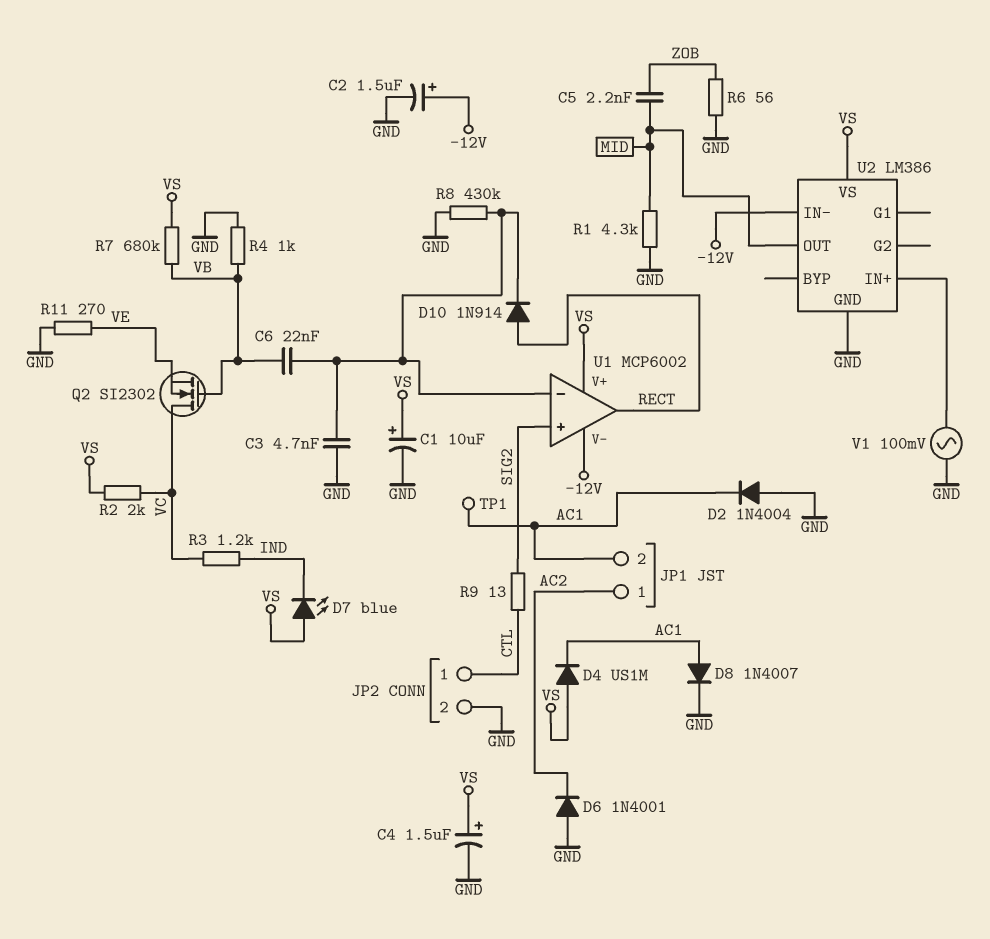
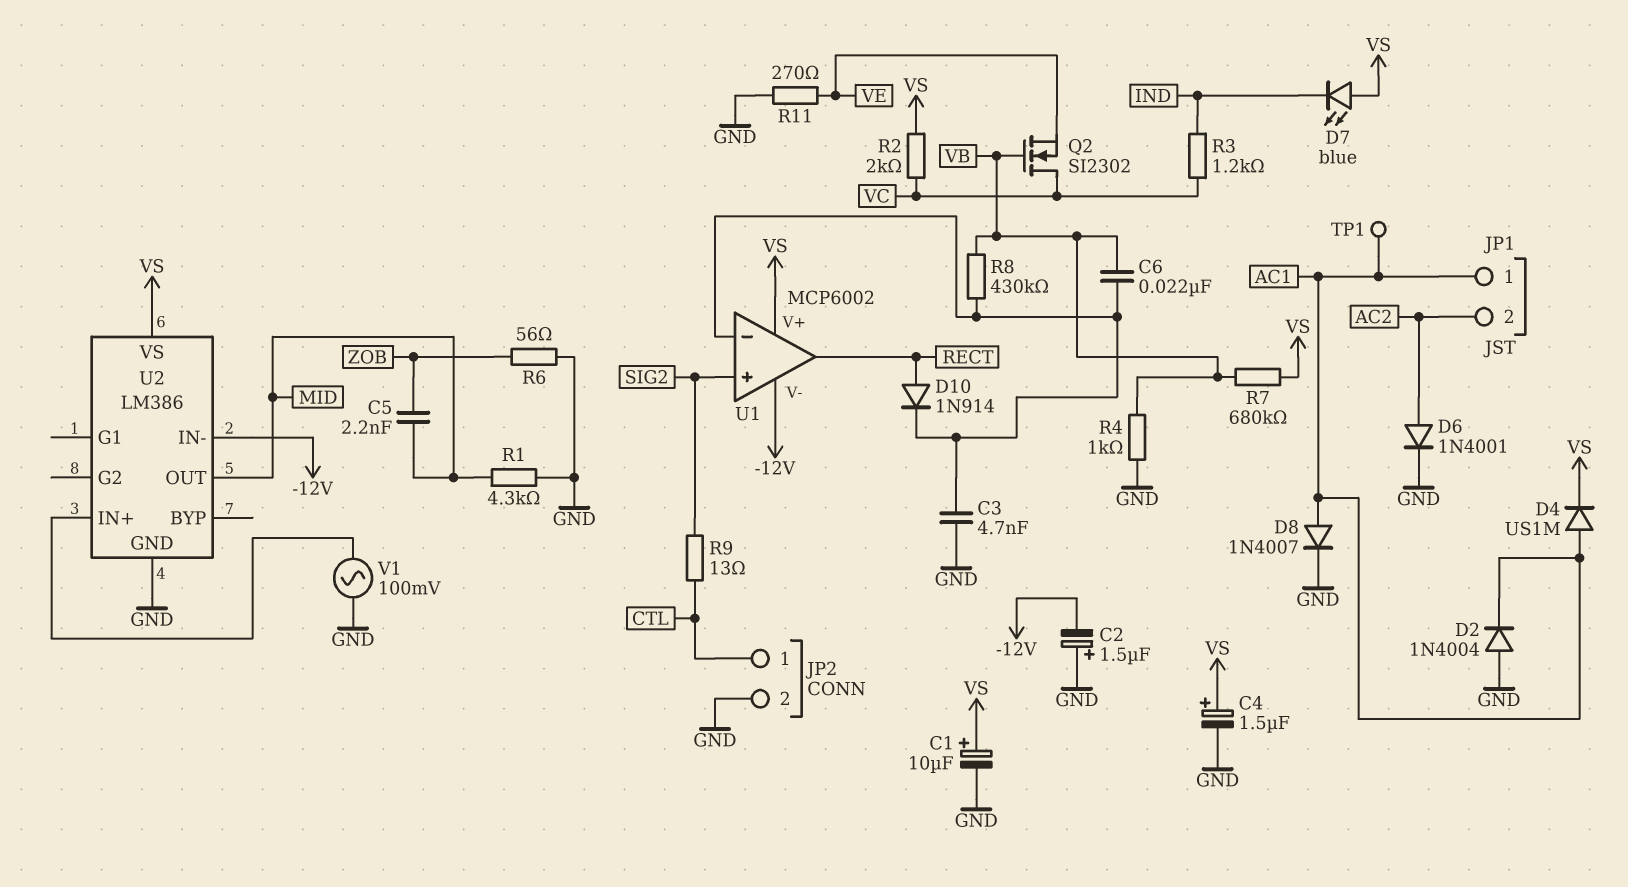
C2: 1.5uF (plus -12V, minus GND) -> 1.5uF (plus GND, minus -12V)
D4: diode US1M (A VS, K AC1) -> diode US1M (A AC1, K VS)
D6: diode 1N4001 (A GND, K AC2) -> diode 1N4001 (A AC2, K GND)
JP1 pin 1: AC2 -> AC1
JP1 pin 2: AC1 -> AC2
R8: 430k (GND, U1/in-) -> 430k (U1/in-, VB)

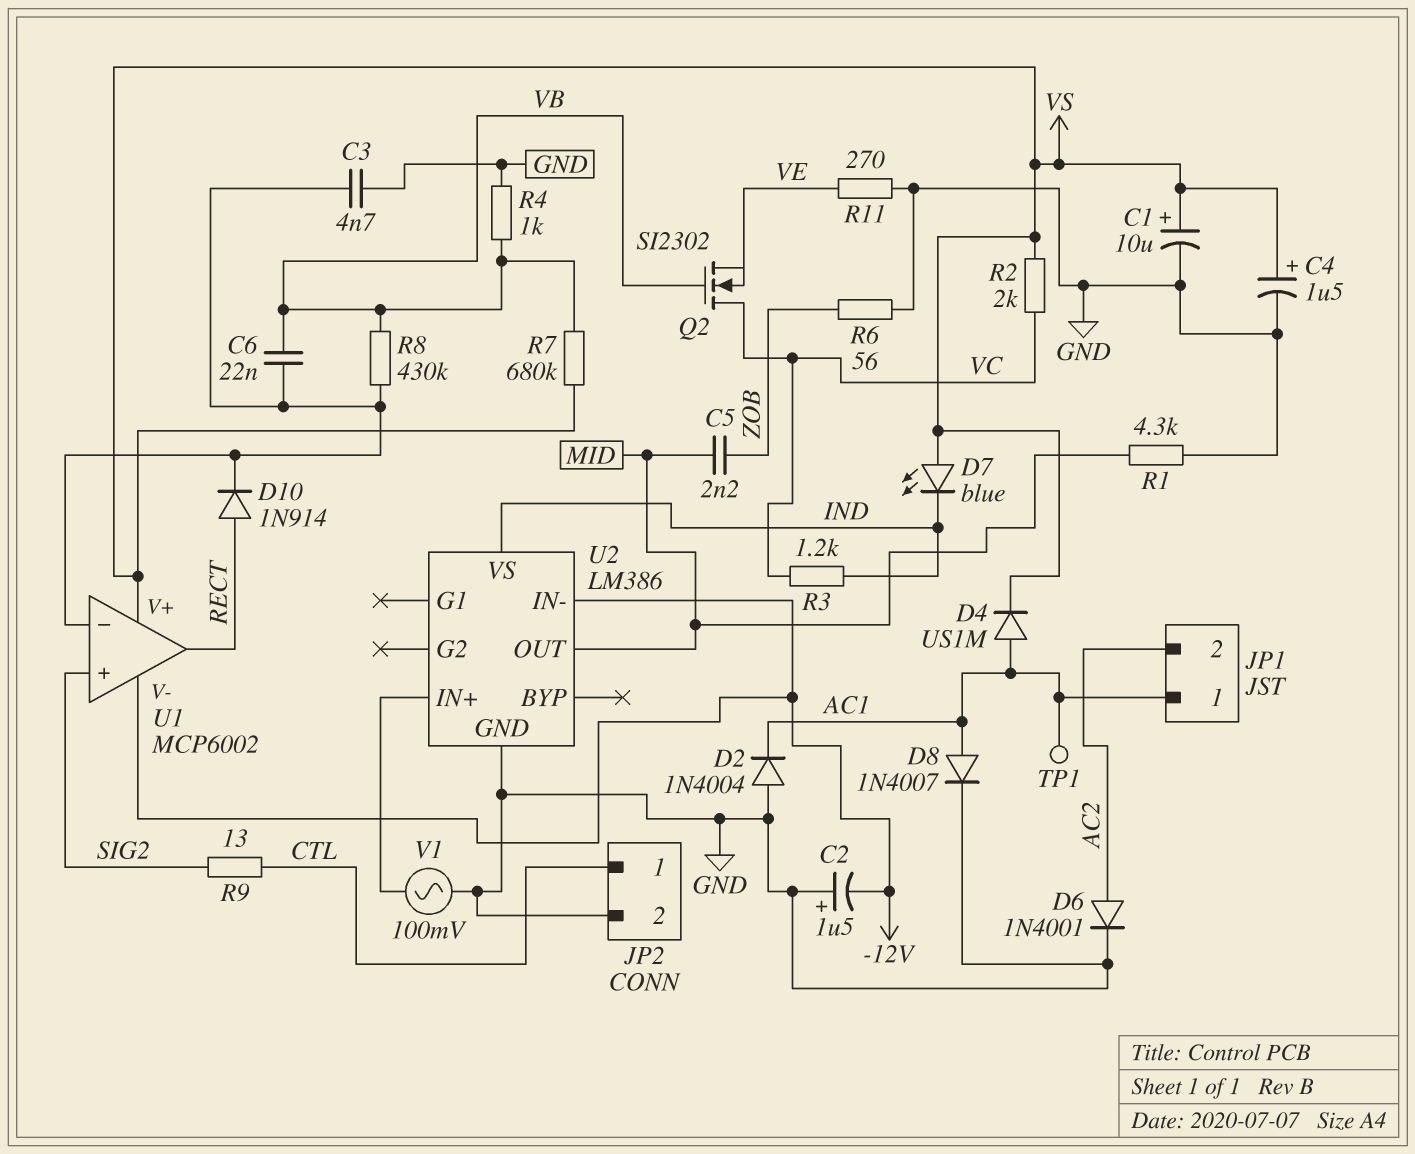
U2 pin VS: VS -> IND

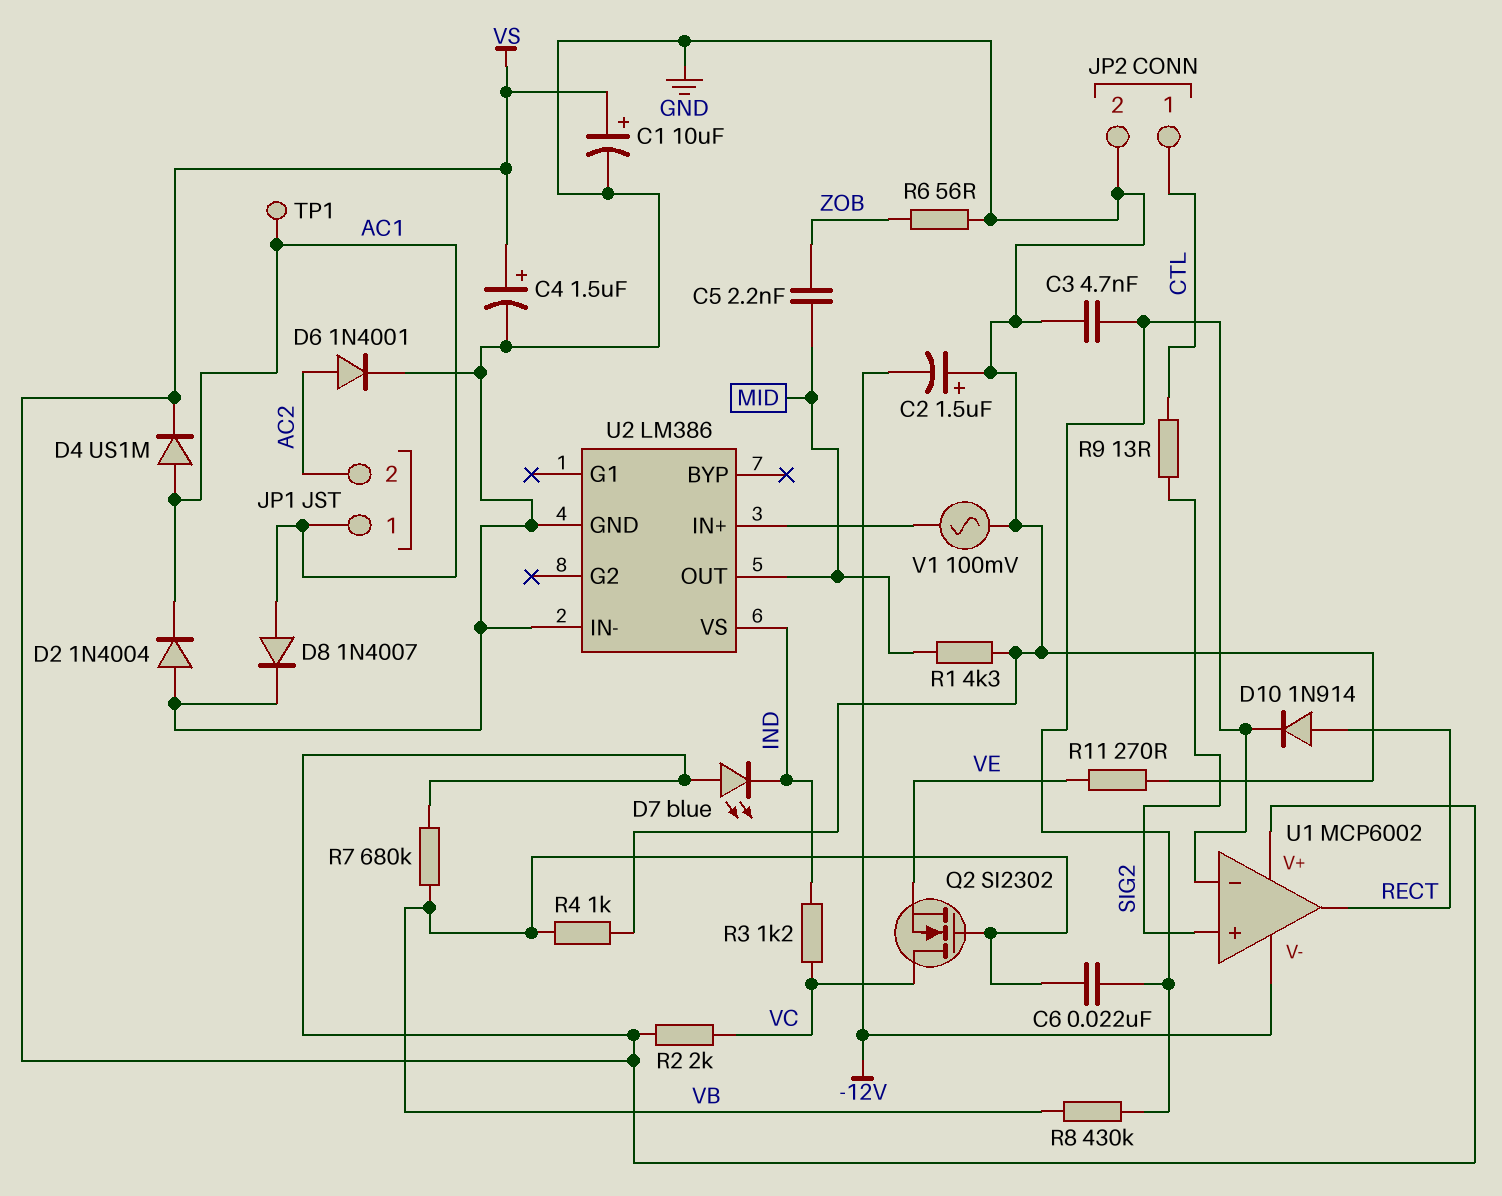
U2 pin IN-: -12V -> GND

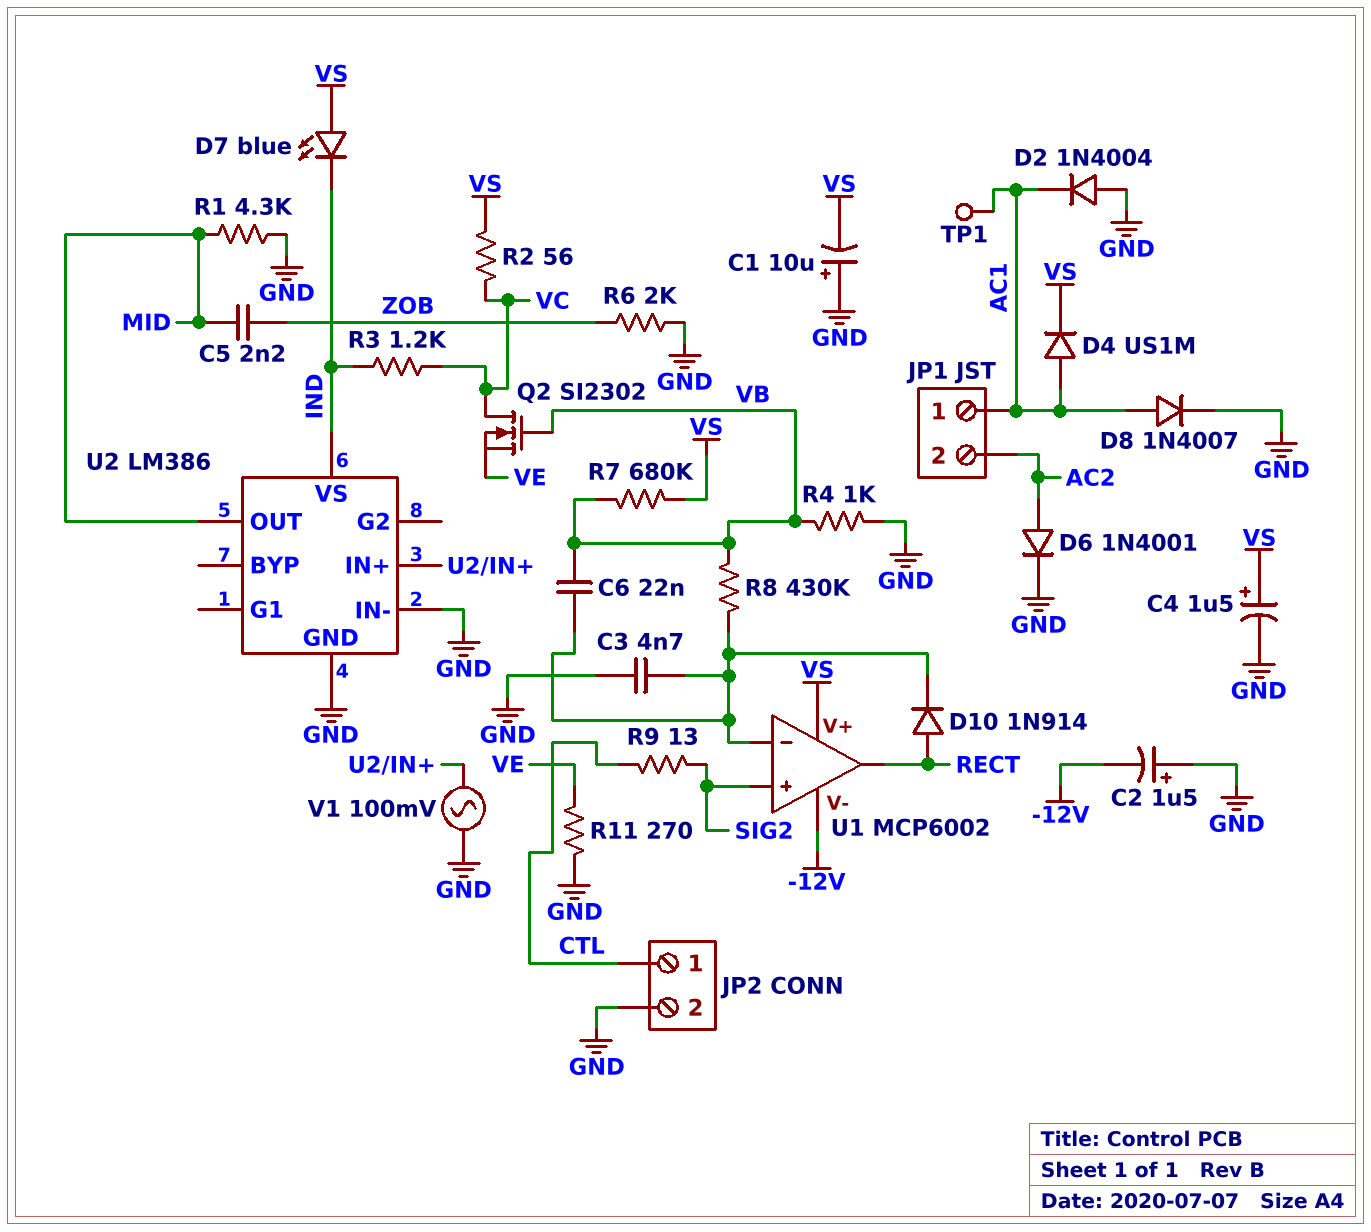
C1: 10uF (plus VS, minus GND) -> 10uF (plus GND, minus VS)
R2: 2k (VC, VS) -> 56 (VC, VS)
R6: 56 (GND, ZOB) -> 2k (GND, ZOB)

